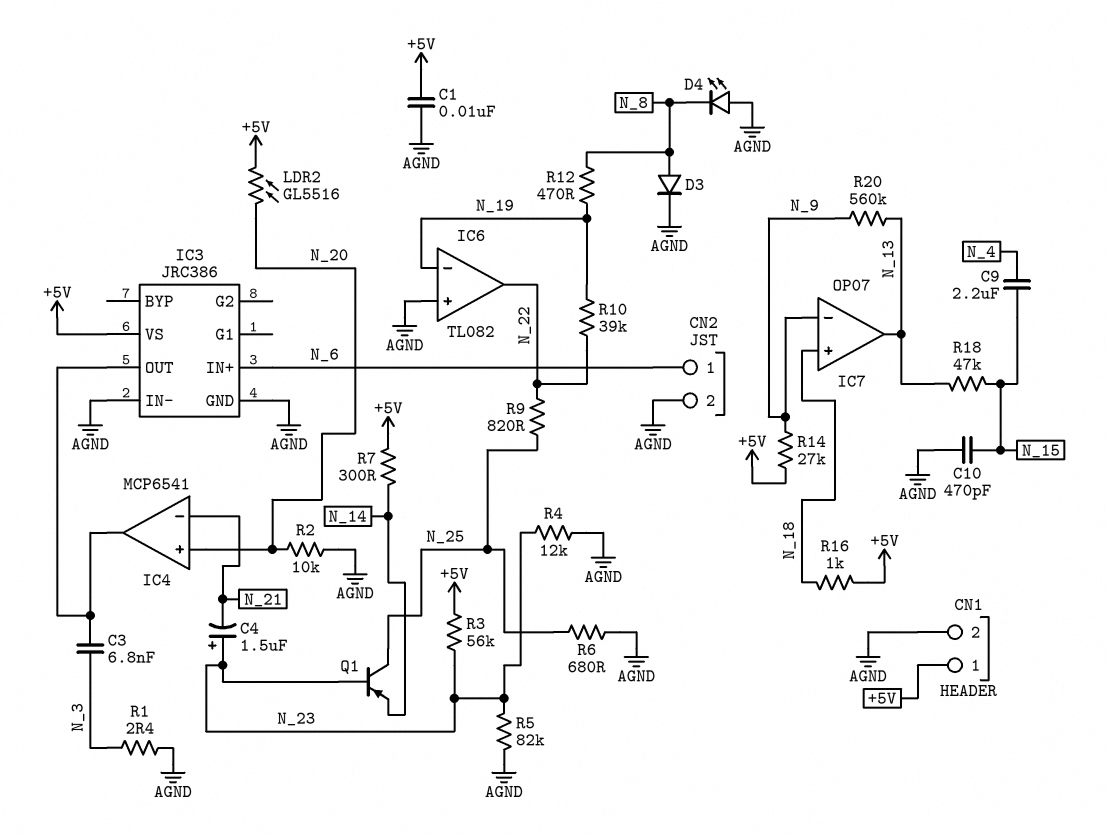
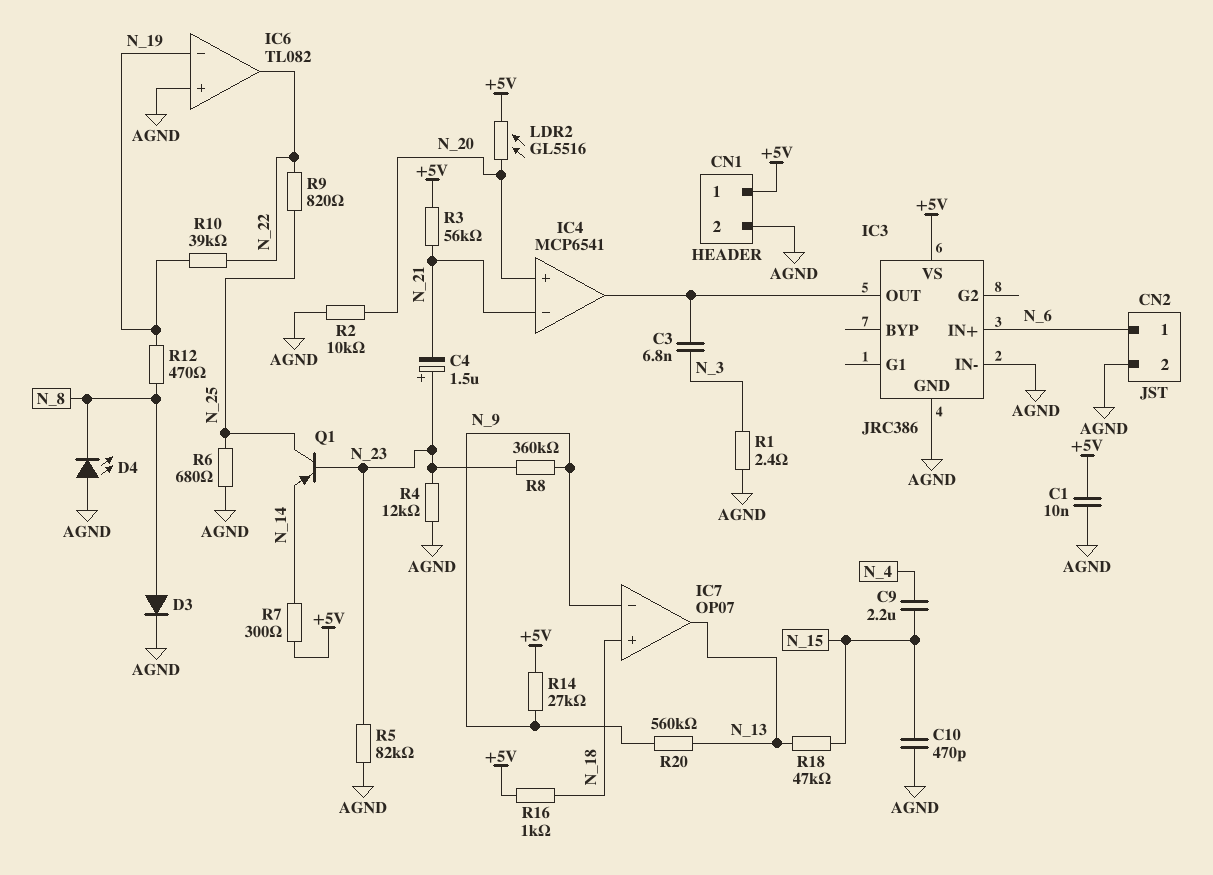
R3: 56k (+5V, N_23) -> 56k (+5V, N_21)
R8: none -> 360k (N_9, N_23)

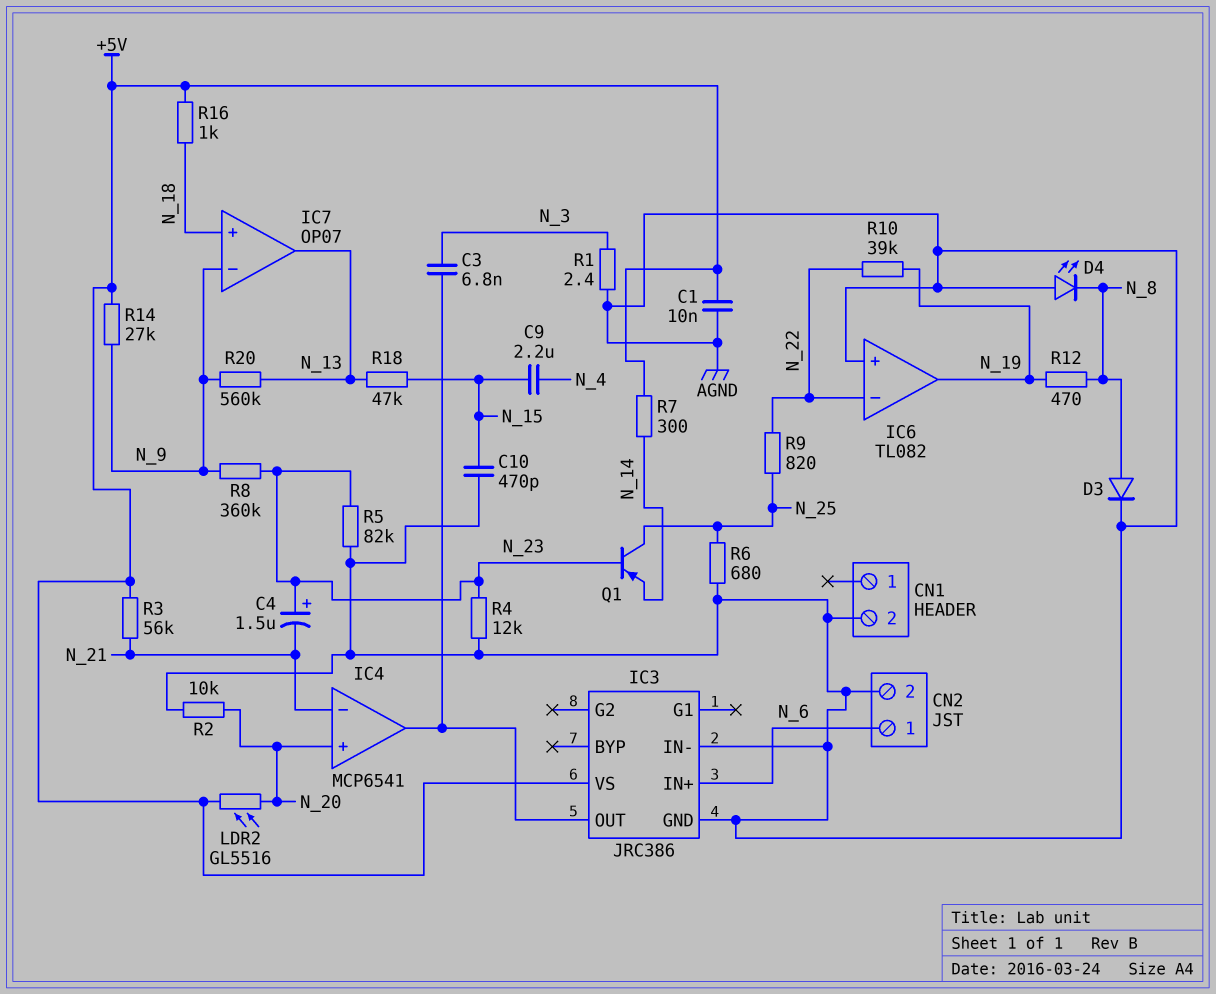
CN1 pin 1: +5V -> none
IC6 pin in-: N_19 -> N_22
IC6 pin out: N_22 -> N_19

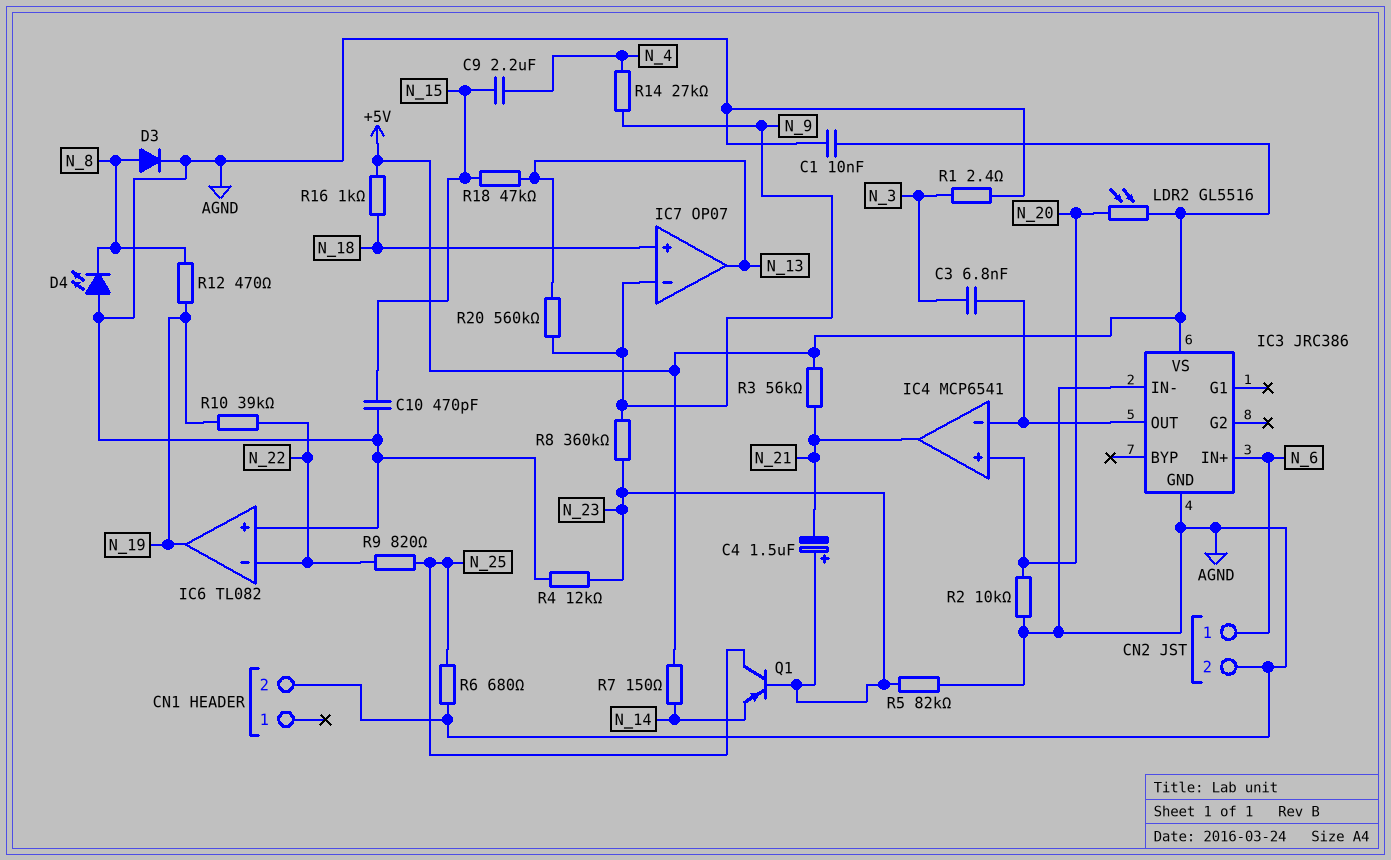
IC4 pin in-: N_21 -> IC3/OUT
IC4 pin out: IC3/OUT -> N_21
R7: 300 (+5V, N_14) -> 150 (+5V, N_14)
R14: 27k (+5V, N_9) -> 27k (N_4, N_9)

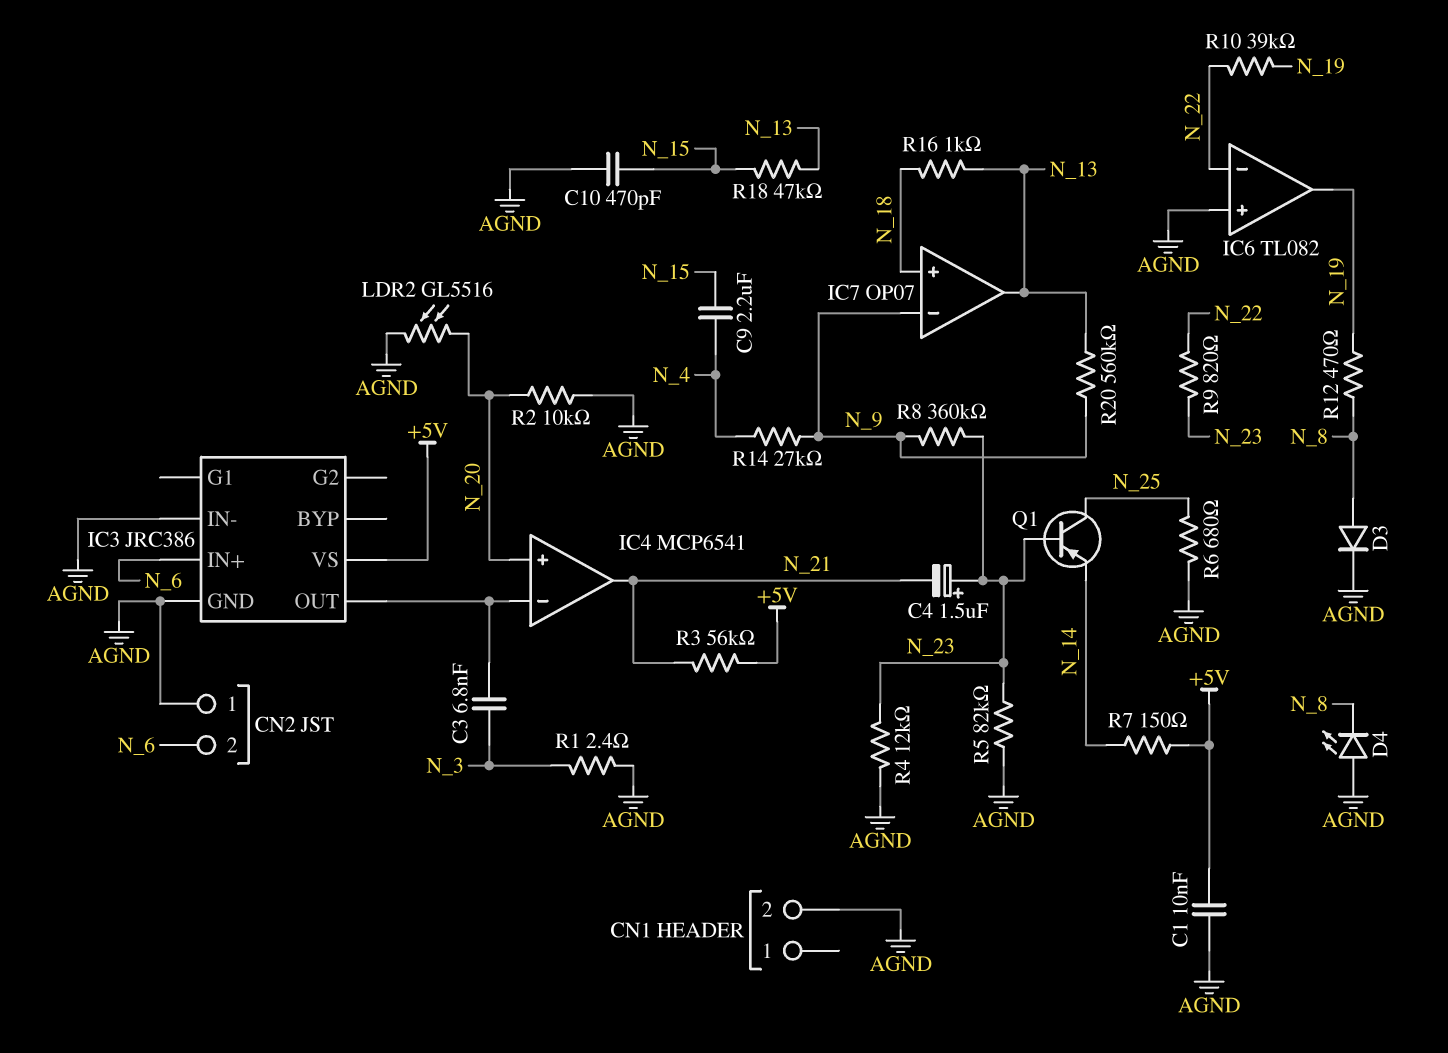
CN2 pin 1: N_6 -> AGND
CN2 pin 2: AGND -> N_6
LDR2: GL5516 (+5V, N_20) -> GL5516 (AGND, N_20)
R9: 820 (N_22, N_25) -> 820 (N_22, N_23)
R16: 1k (+5V, N_18) -> 1k (N_13, N_18)

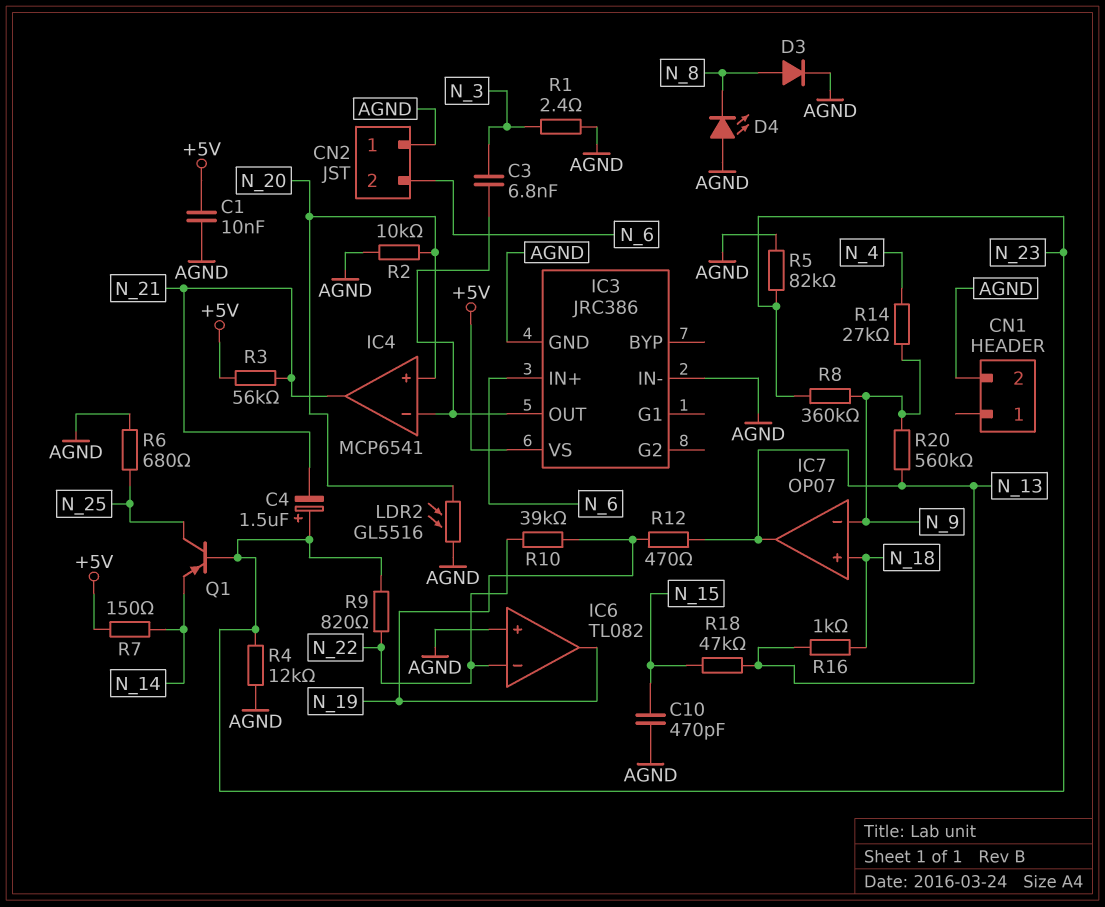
C9: 2.2uF (N_4, N_15) -> none
R12: 470 (N_8, N_19) -> 470 (N_13, N_19)

